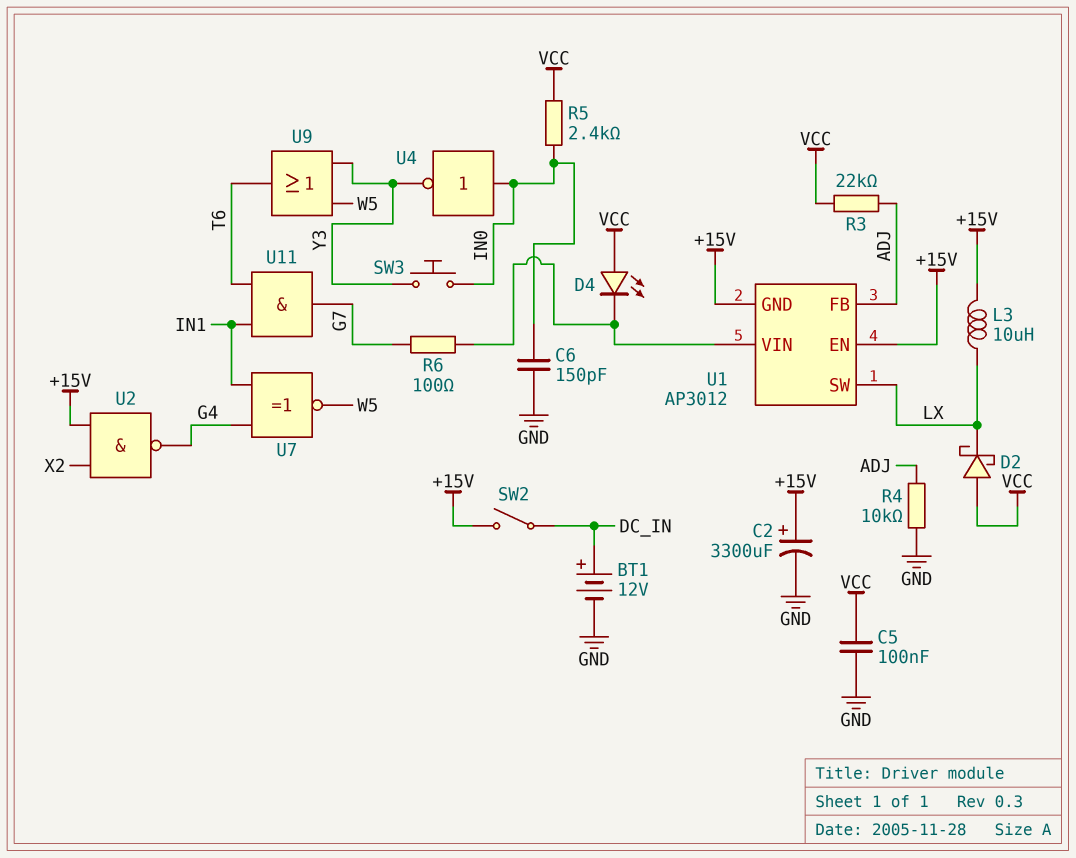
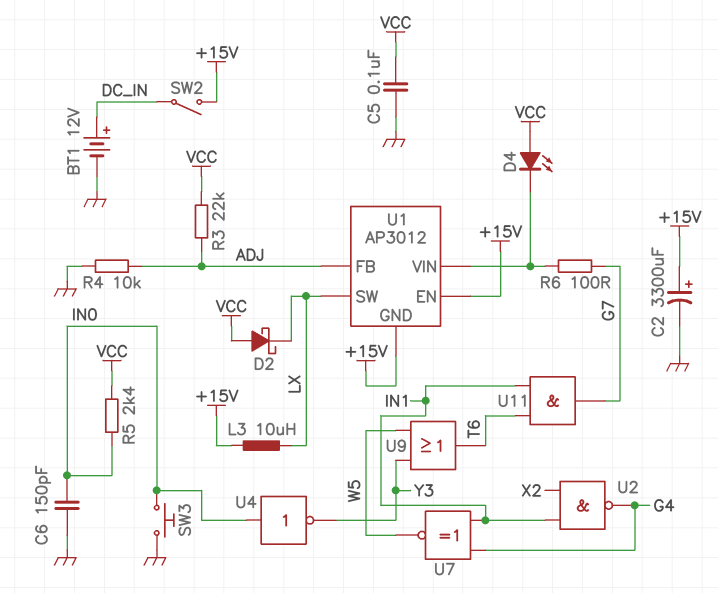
SW3: button (IN0, Y3) -> button (GND, IN0)
U2: NAND (in +15V, in X2, out G4) -> NAND (in IN1, in X2, out G4)

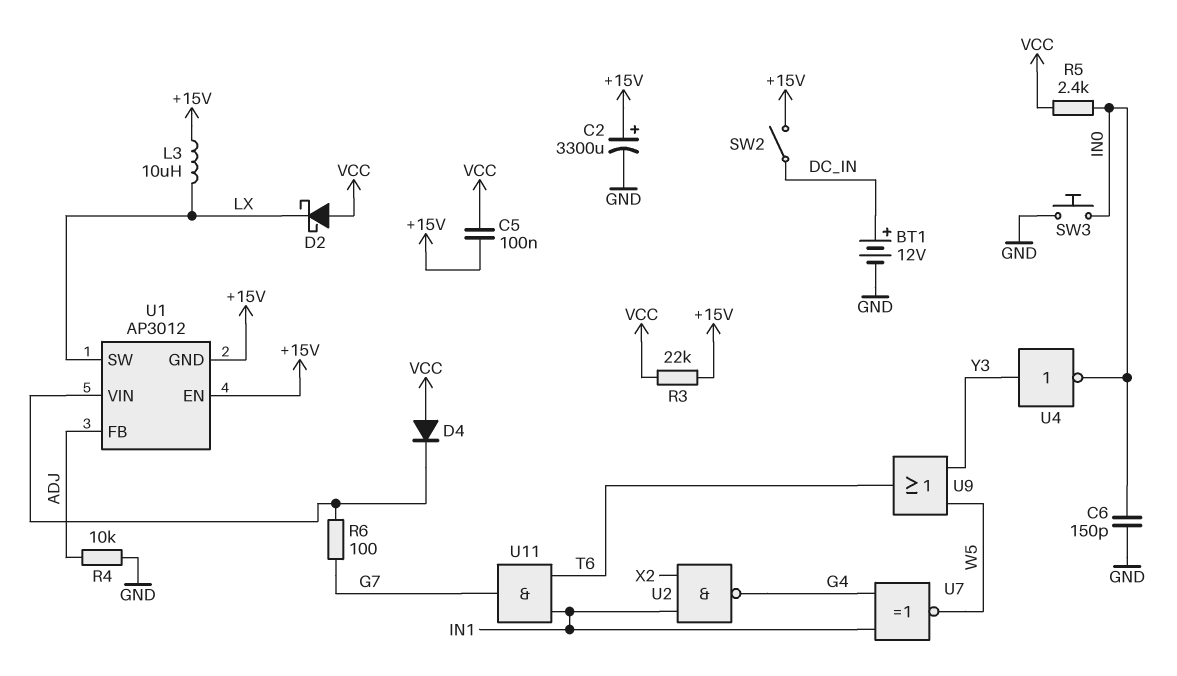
C5: 100nF (GND, VCC) -> 100nF (+15V, VCC)
D4: LED (A VCC, K U1/VIN) -> diode (A VCC, K U1/VIN)
R3: 22k (ADJ, VCC) -> 22k (+15V, VCC)
U4: NOT (in IN0, out Y3) -> NOT (in Y3, out IN0)

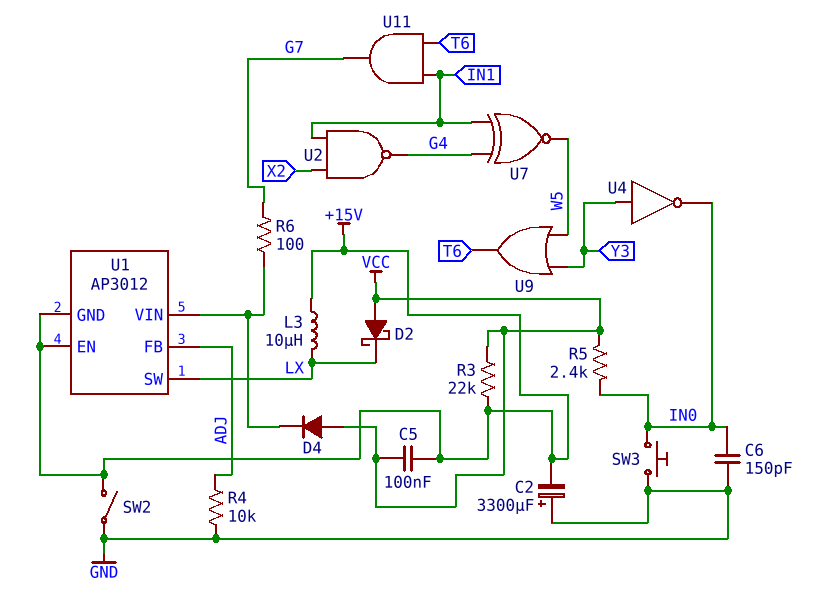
BT1: 12V (plus DC_IN, minus GND) -> none
C2: 3300uF (plus +15V, minus GND) -> 3300uF (plus GND, minus +15V)
SW2: switch (+15V, DC_IN) -> switch (+15V, GND)

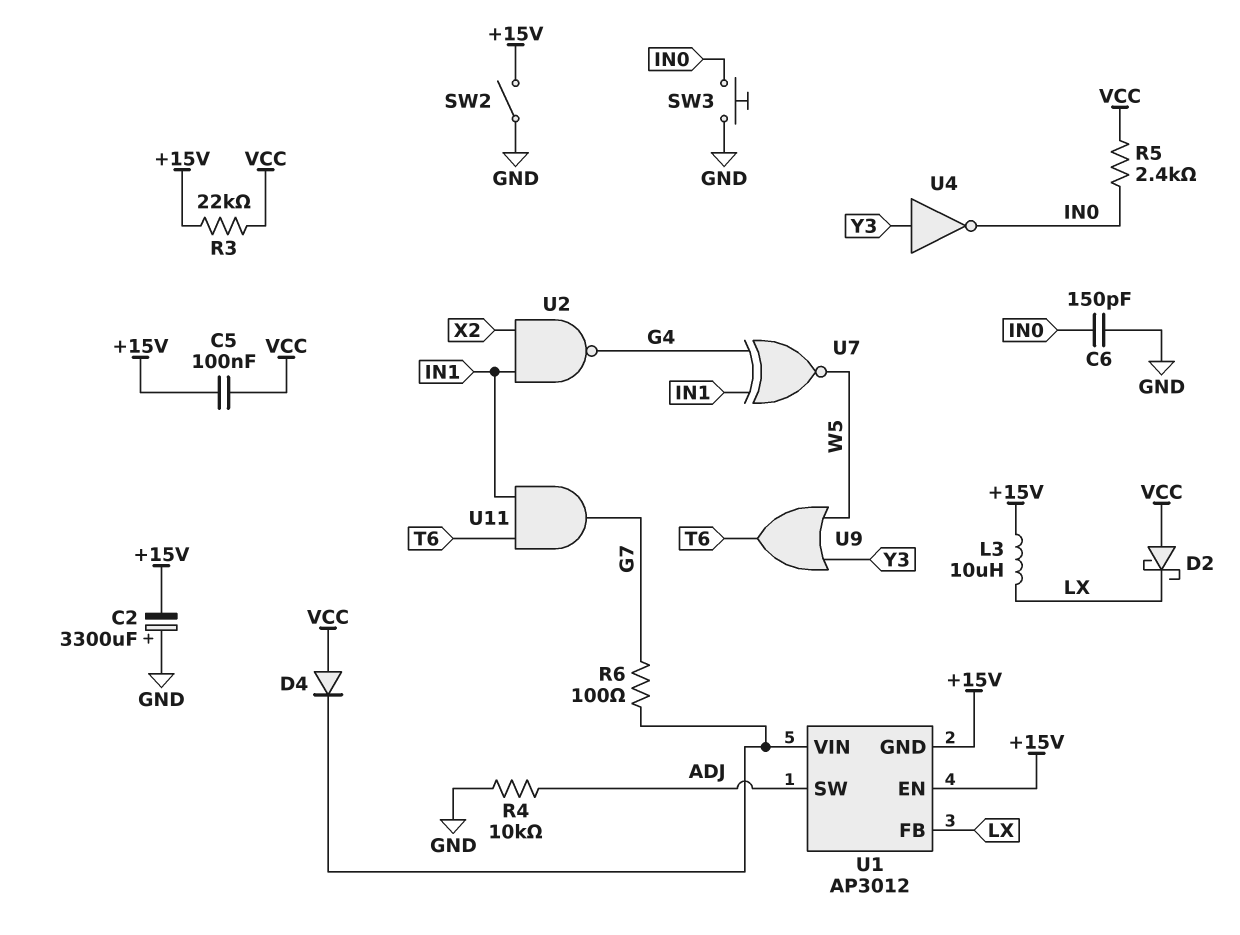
U1 pin FB: ADJ -> LX
U1 pin SW: LX -> ADJ

